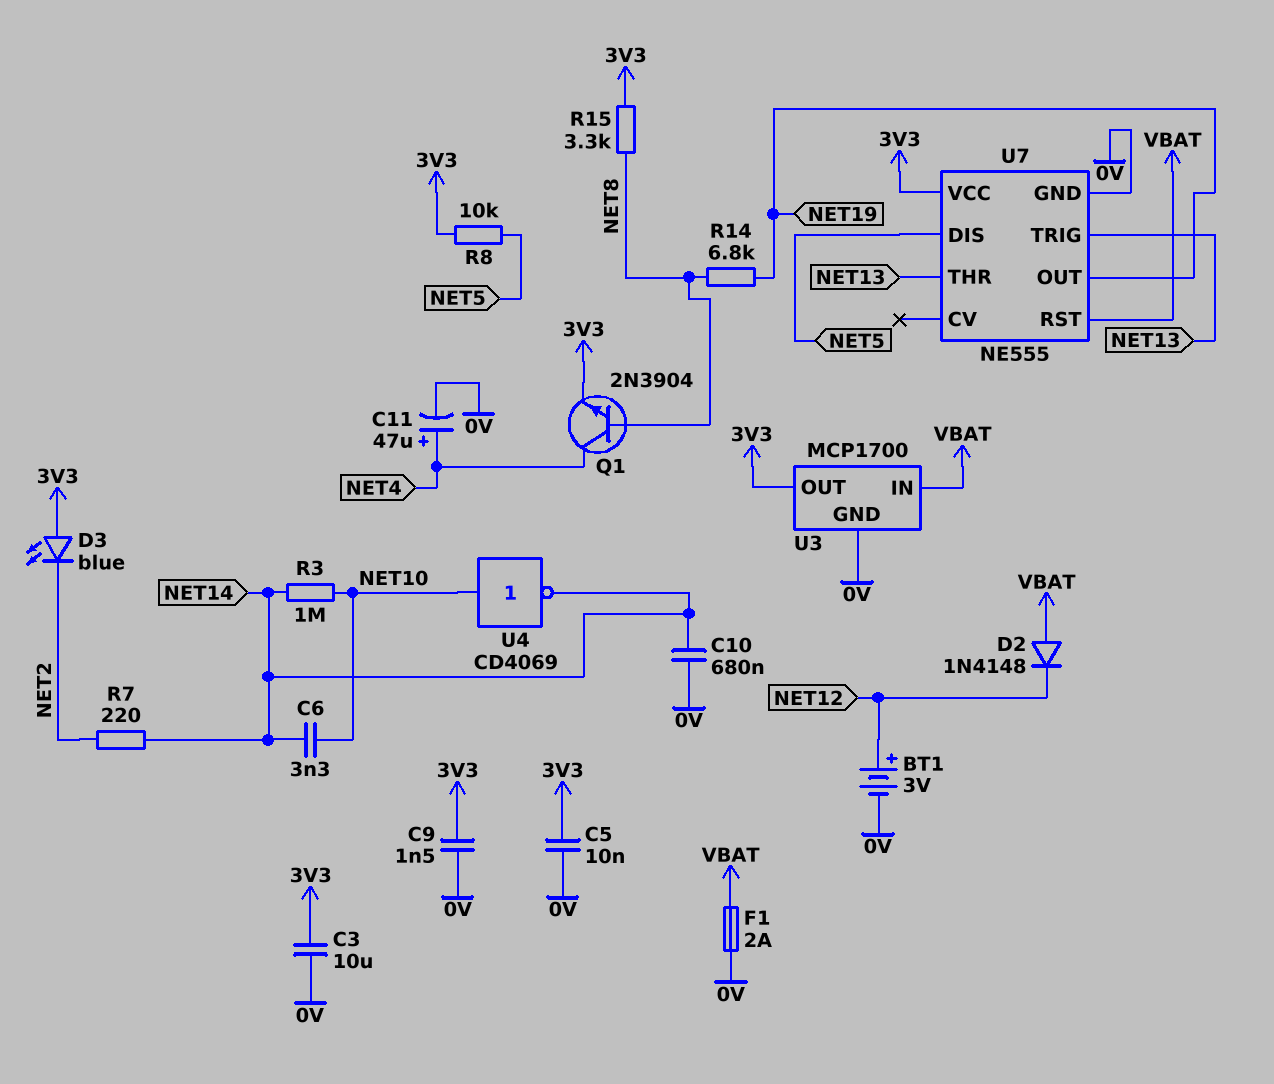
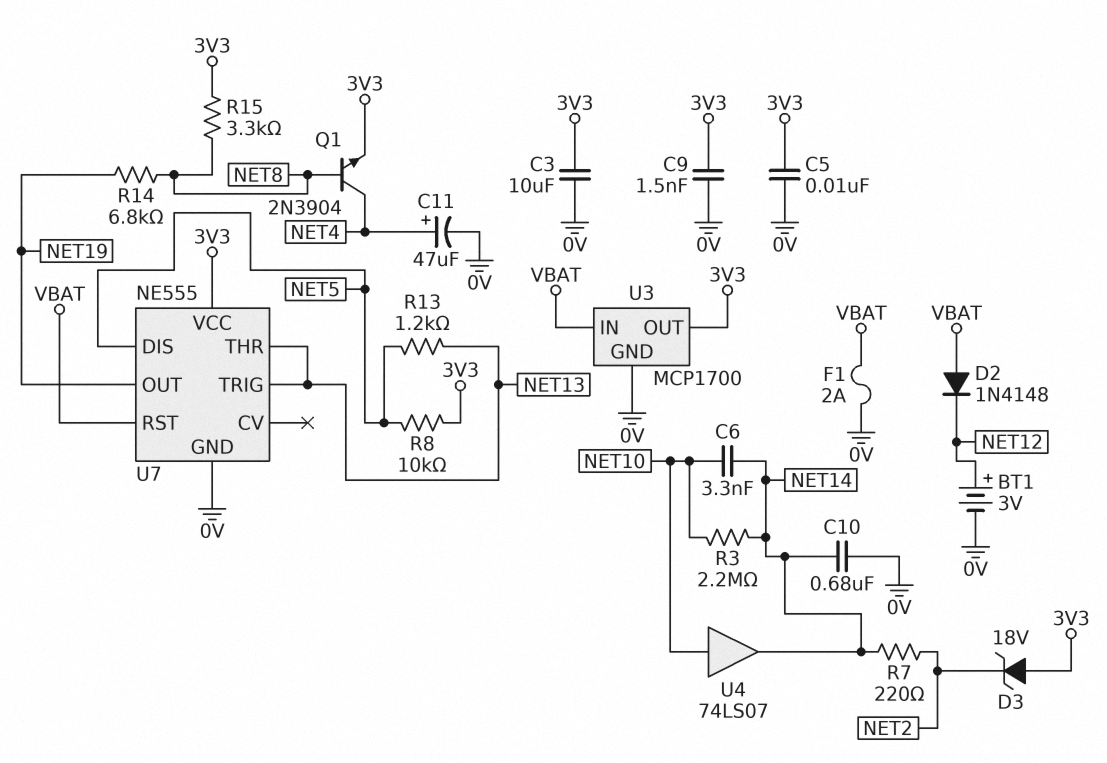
D3: LED blue (A 3V3, K NET2) -> zener 18V (A 3V3, K NET2)
R3: 1M (NET10, NET14) -> 2.2M (NET10, NET14)
R13: none -> 1.2k (NET5, NET13)
U4: NOT CD4069 (in NET10, out NET14) -> buffer 74LS07 (in NET10, out NET14)

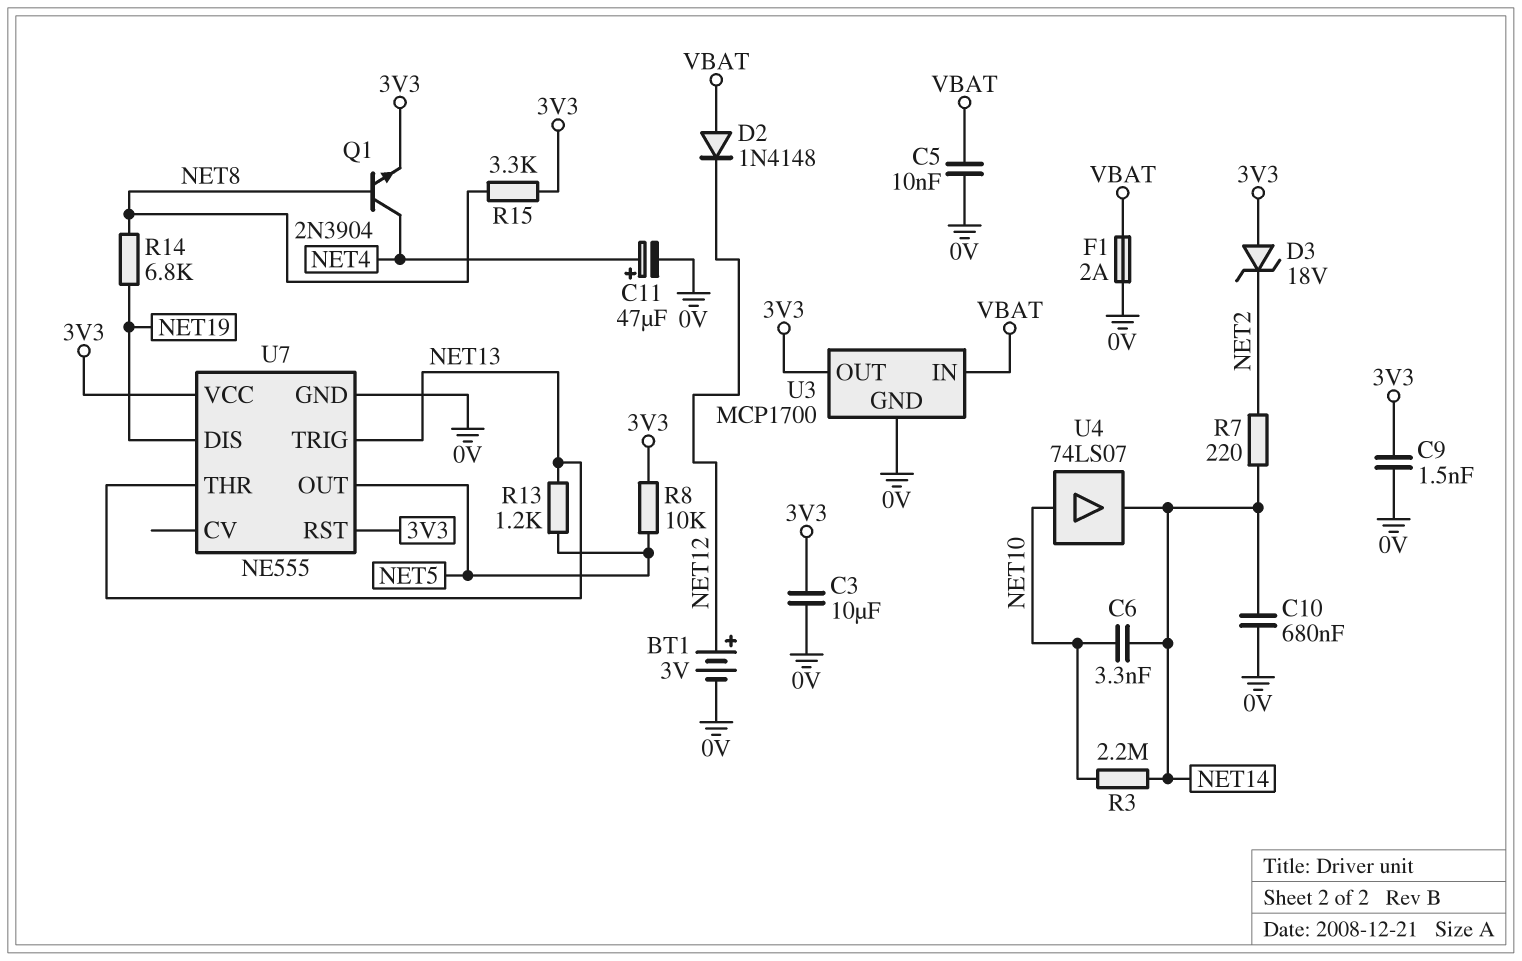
C5: 10nF (0V, 3V3) -> 10nF (0V, VBAT)
U7 pin DIS: NET5 -> NET19
U7 pin OUT: NET19 -> NET5
U7 pin RST: VBAT -> 3V3

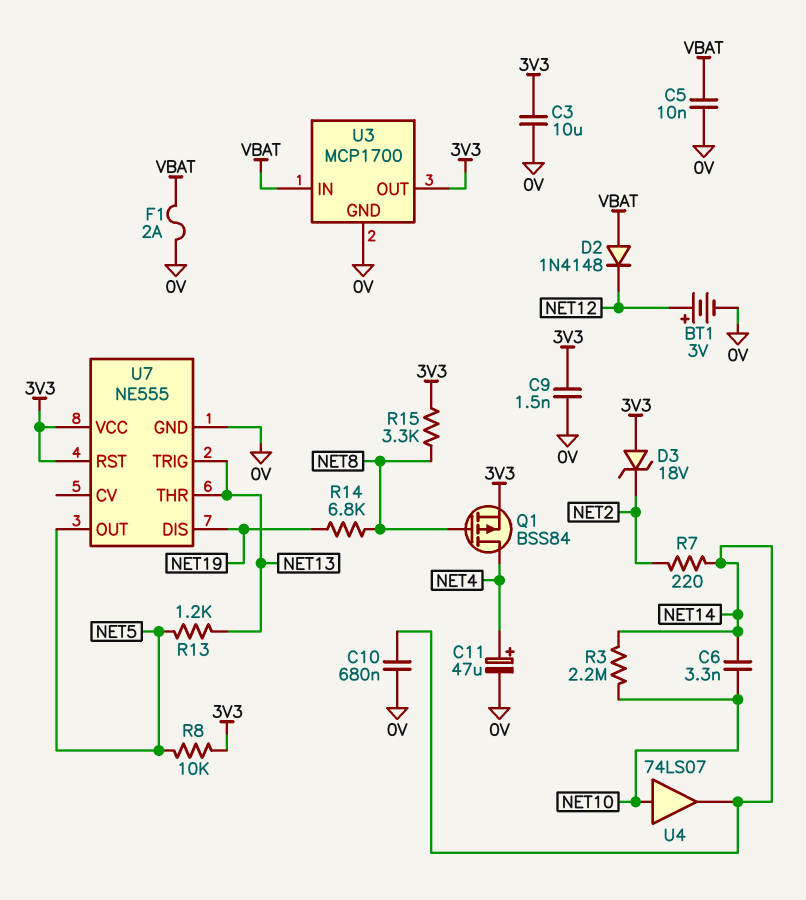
Q1: NPN 2N3904 (B NET8, C NET4, E 3V3) -> PMOS BSS84 (G NET8, D NET4, S 3V3)

